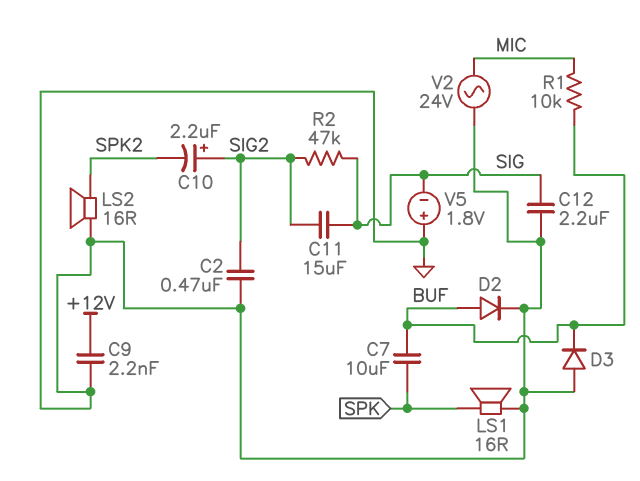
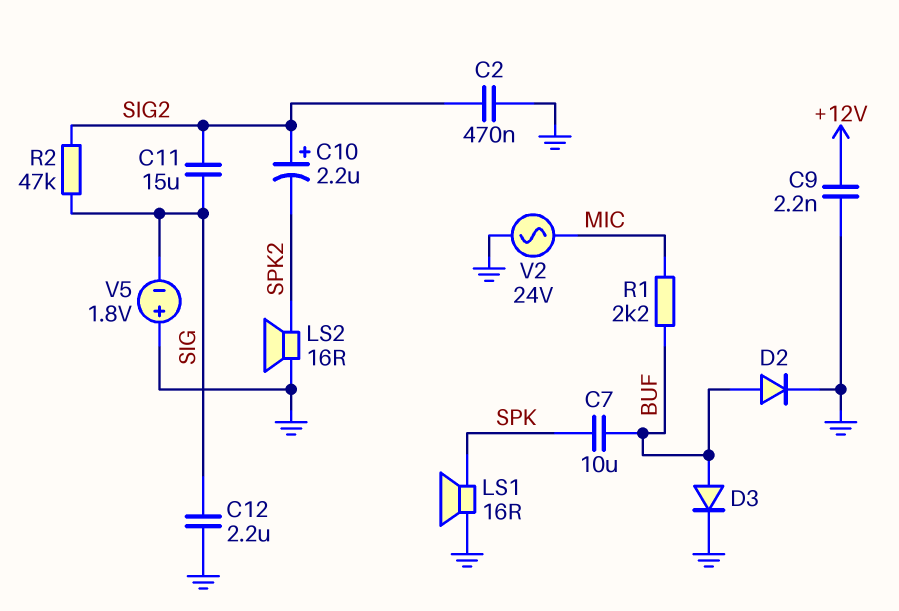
D3: diode (A GND, K BUF) -> diode (A BUF, K GND)
R1: 10k (BUF, MIC) -> 2.2k (BUF, MIC)

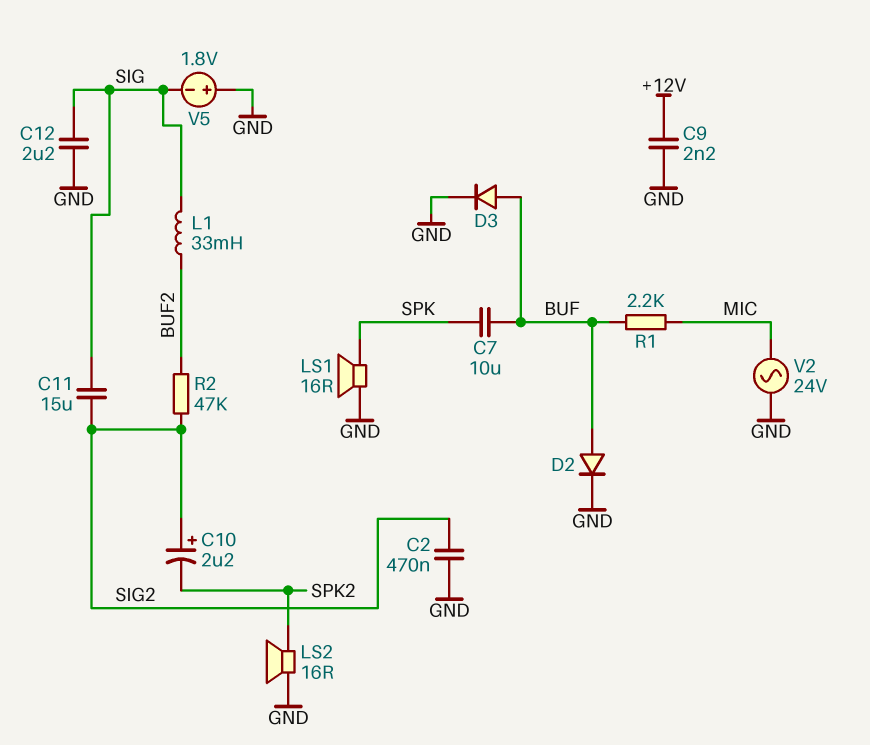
L1: none -> 33mH (BUF2, SIG)
R2: 47k (SIG, SIG2) -> 47k (BUF2, SIG2)

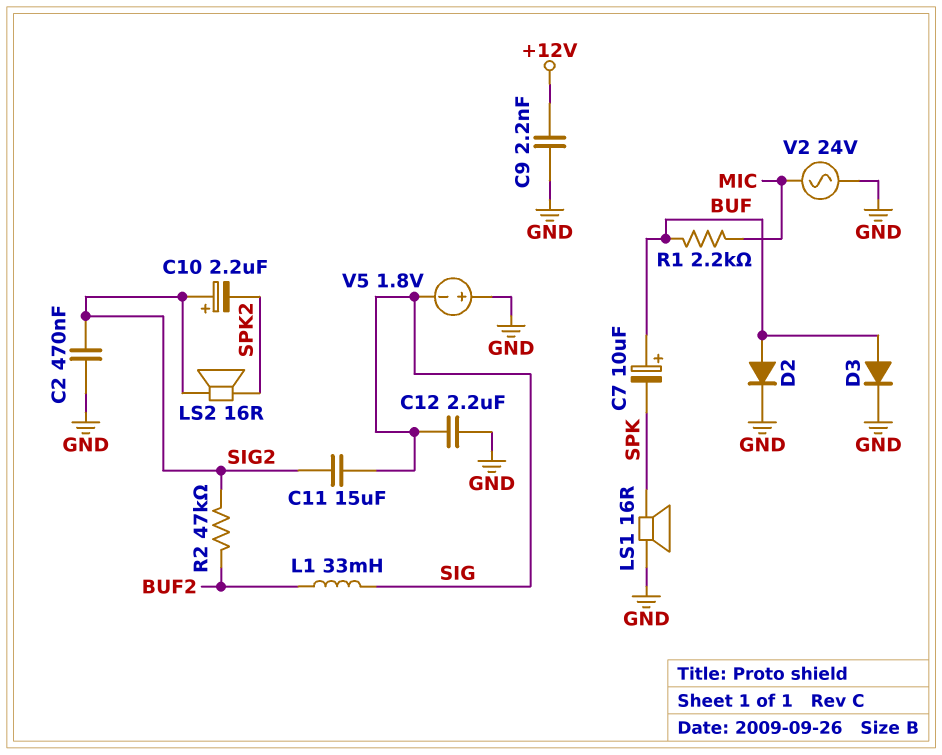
C7: 10uF (BUF, SPK) -> 10uF (plus BUF, minus SPK)
LS2: speaker 16R (GND, SPK2) -> speaker 16R (SIG2, SPK2)

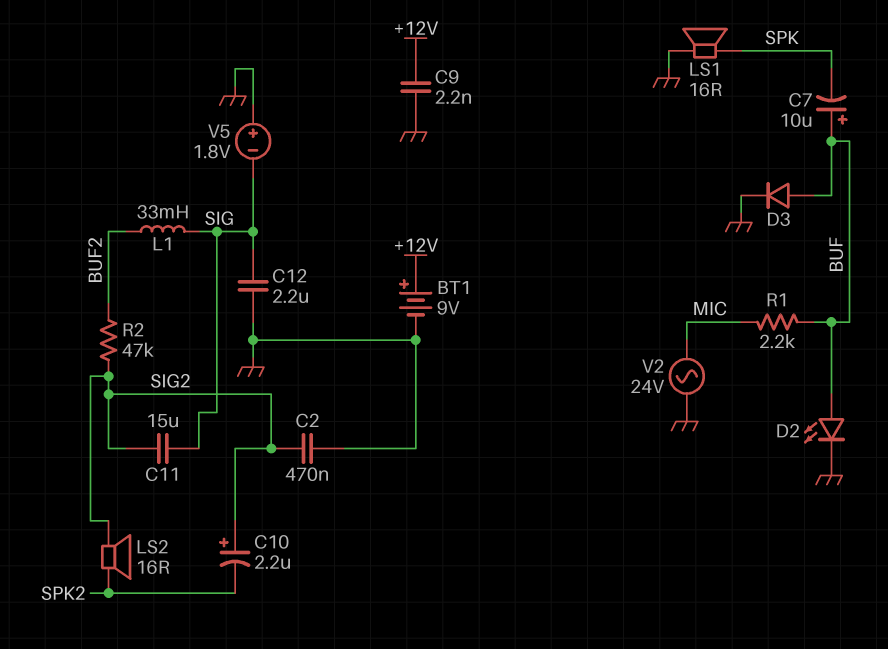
BT1: none -> 9V (plus +12V, minus GND)
D2: diode (A BUF, K GND) -> LED (A BUF, K GND)

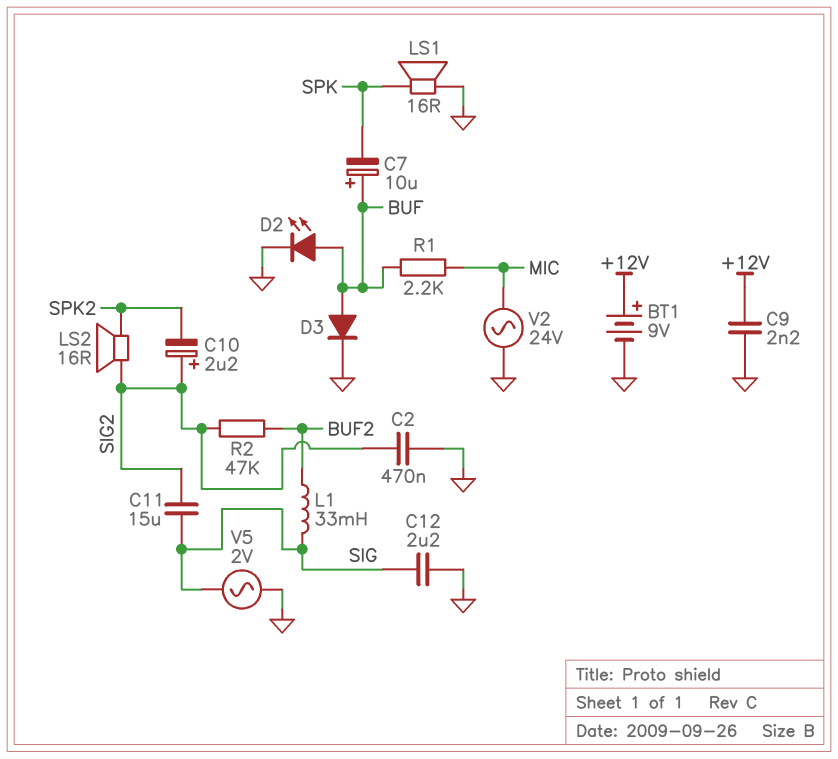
V5: 1.8V (plus GND, minus SIG) -> AC 2V (GND, SIG)

